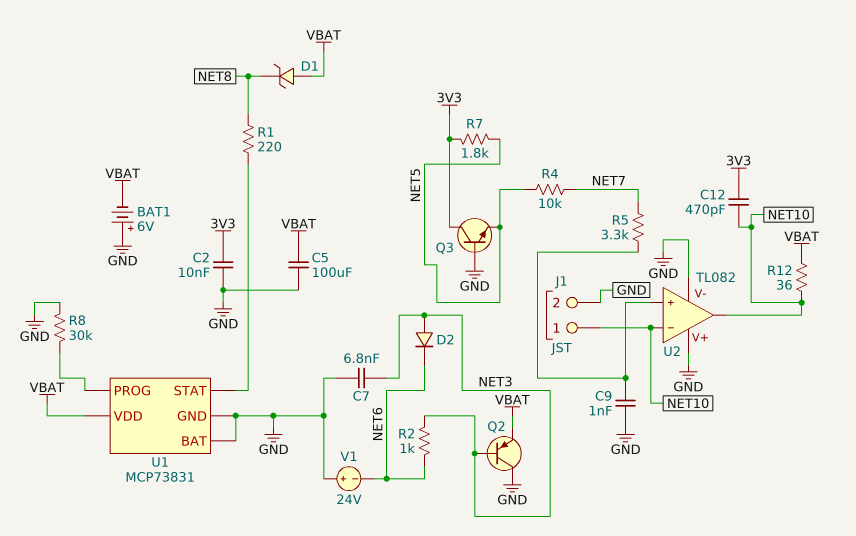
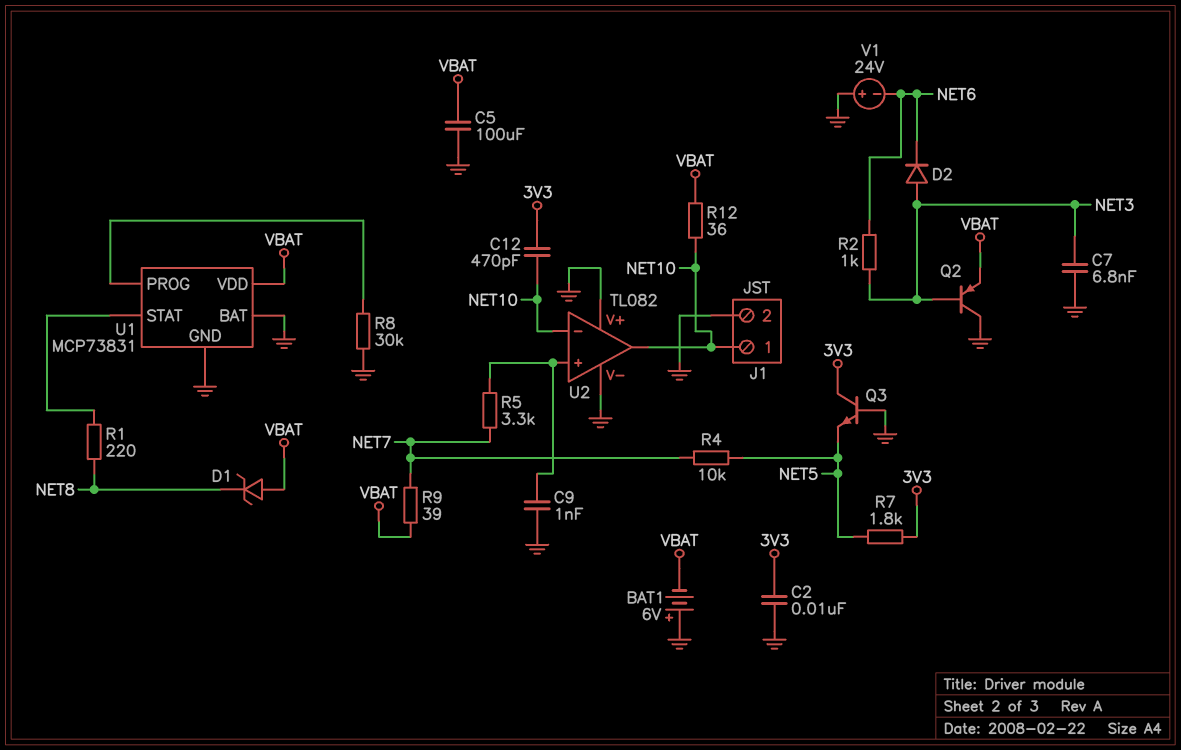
R9: none -> 39 (NET7, VBAT)

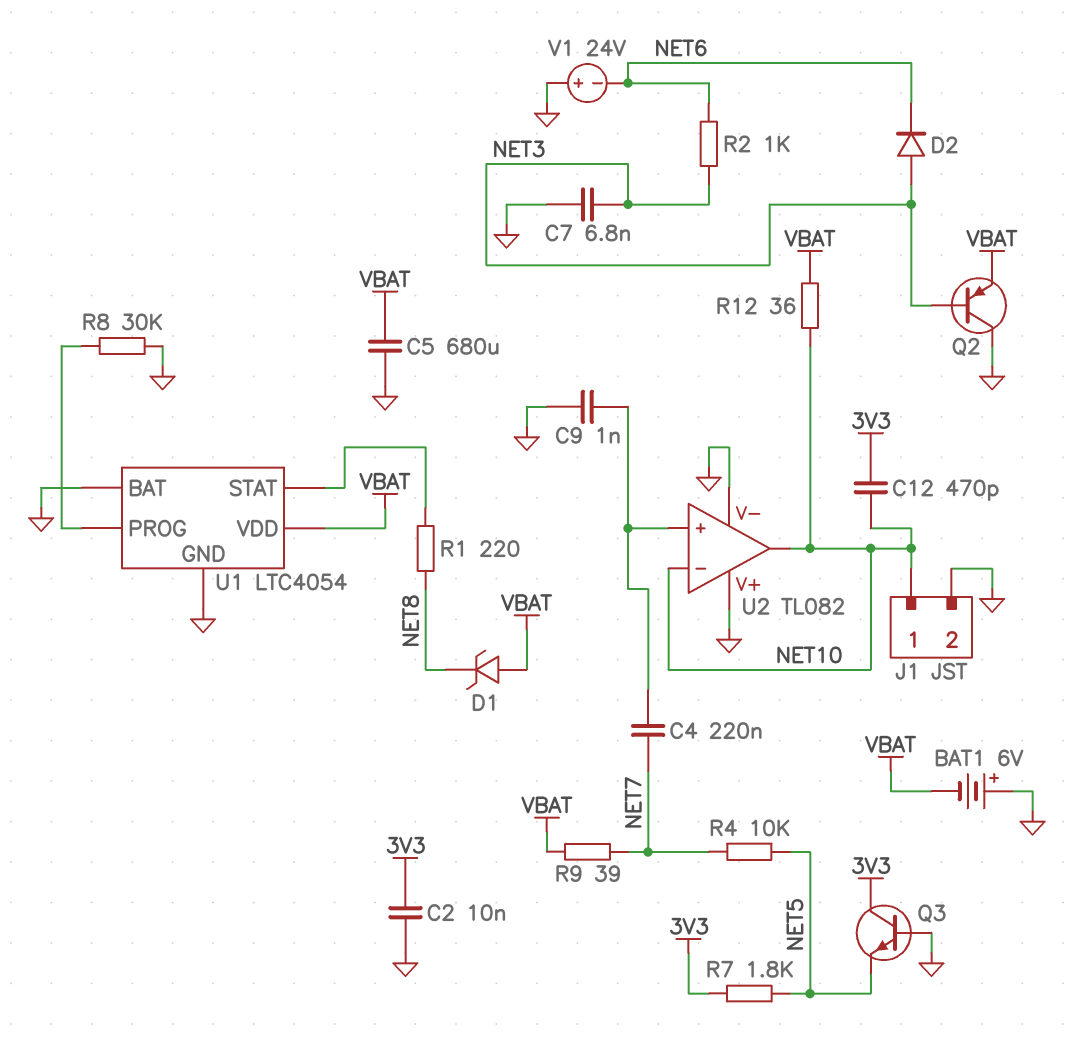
C4: none -> 220nF (NET7, U2/in+)
C5: 100uF (GND, VBAT) -> 680uF (GND, VBAT)
R5: 3.3k (NET7, U2/in+) -> none
U1: MCP73831 -> LTC4054

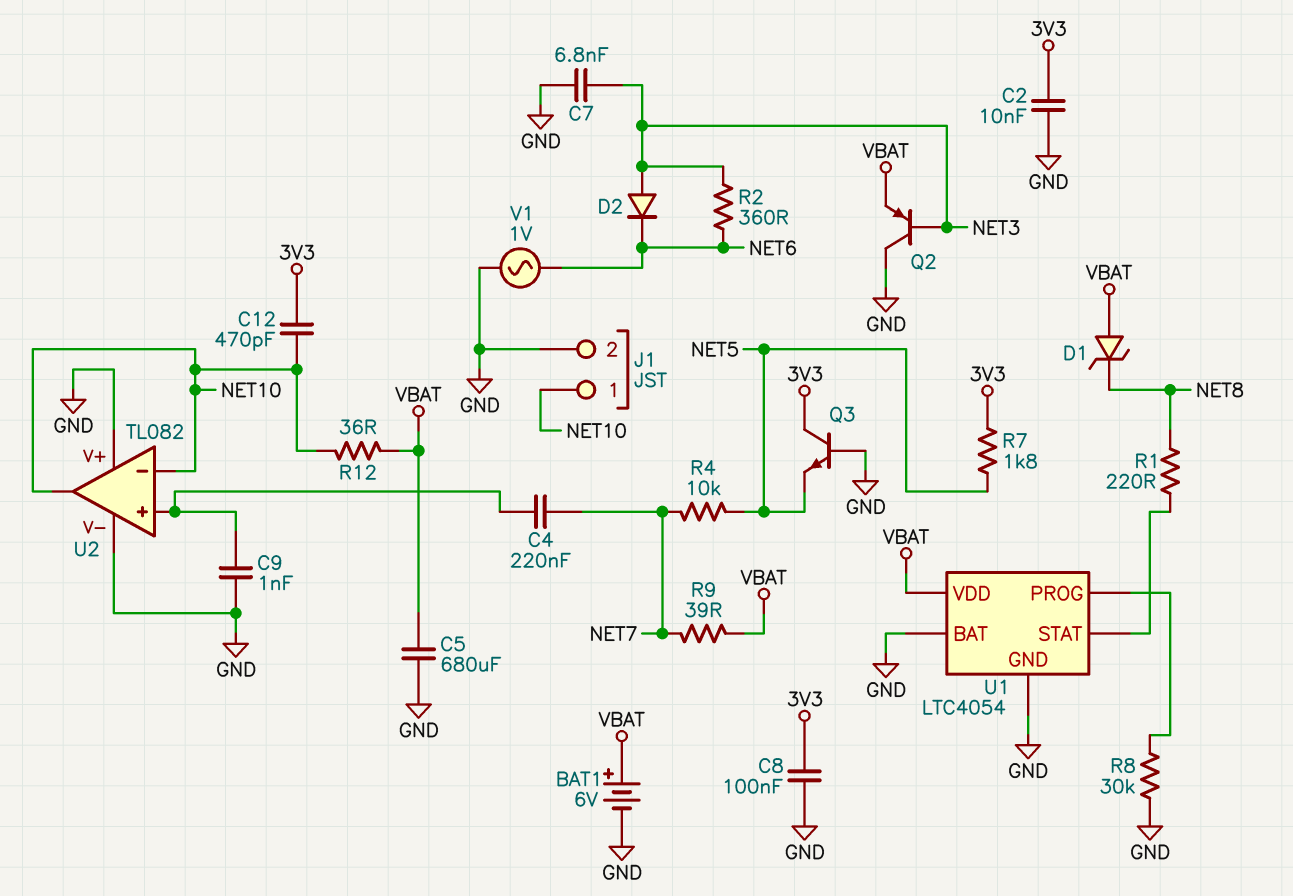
BAT1: 6V (plus GND, minus VBAT) -> 6V (plus VBAT, minus GND)
C8: none -> 100nF (3V3, GND)
R2: 1k (NET3, NET6) -> 360 (NET3, NET6)
V1: 24V (plus GND, minus NET6) -> AC 1V (GND, NET6)

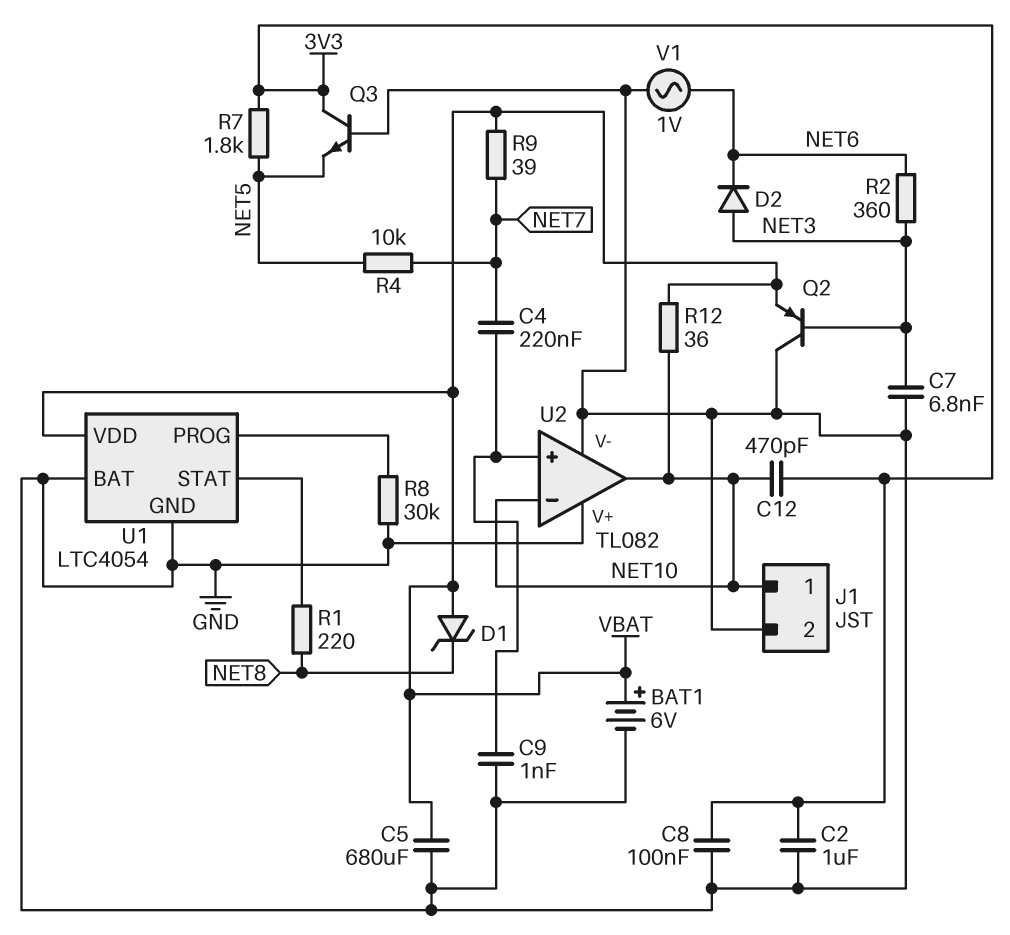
C2: 10nF (3V3, GND) -> 1uF (3V3, GND)

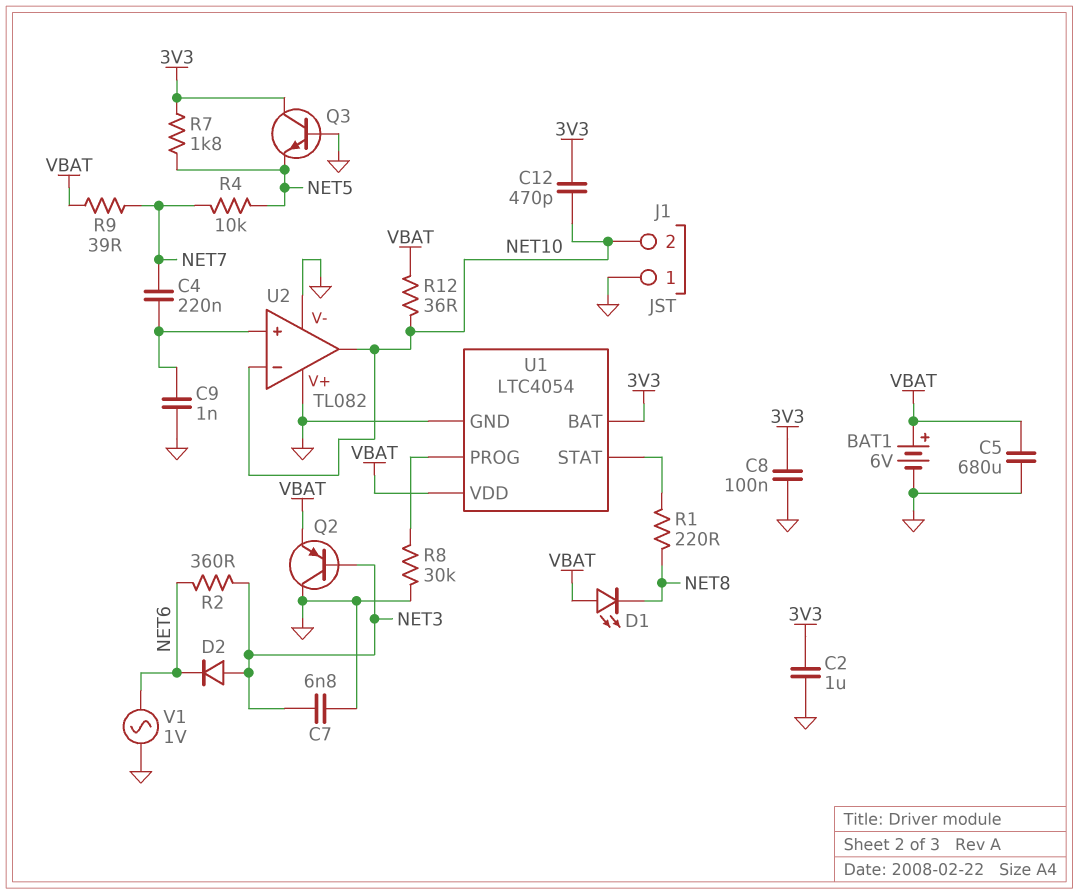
D1: zener (A VBAT, K NET8) -> LED (A VBAT, K NET8)
J1 pin 1: NET10 -> GND
J1 pin 2: GND -> NET10
U1 pin BAT: GND -> 3V3

